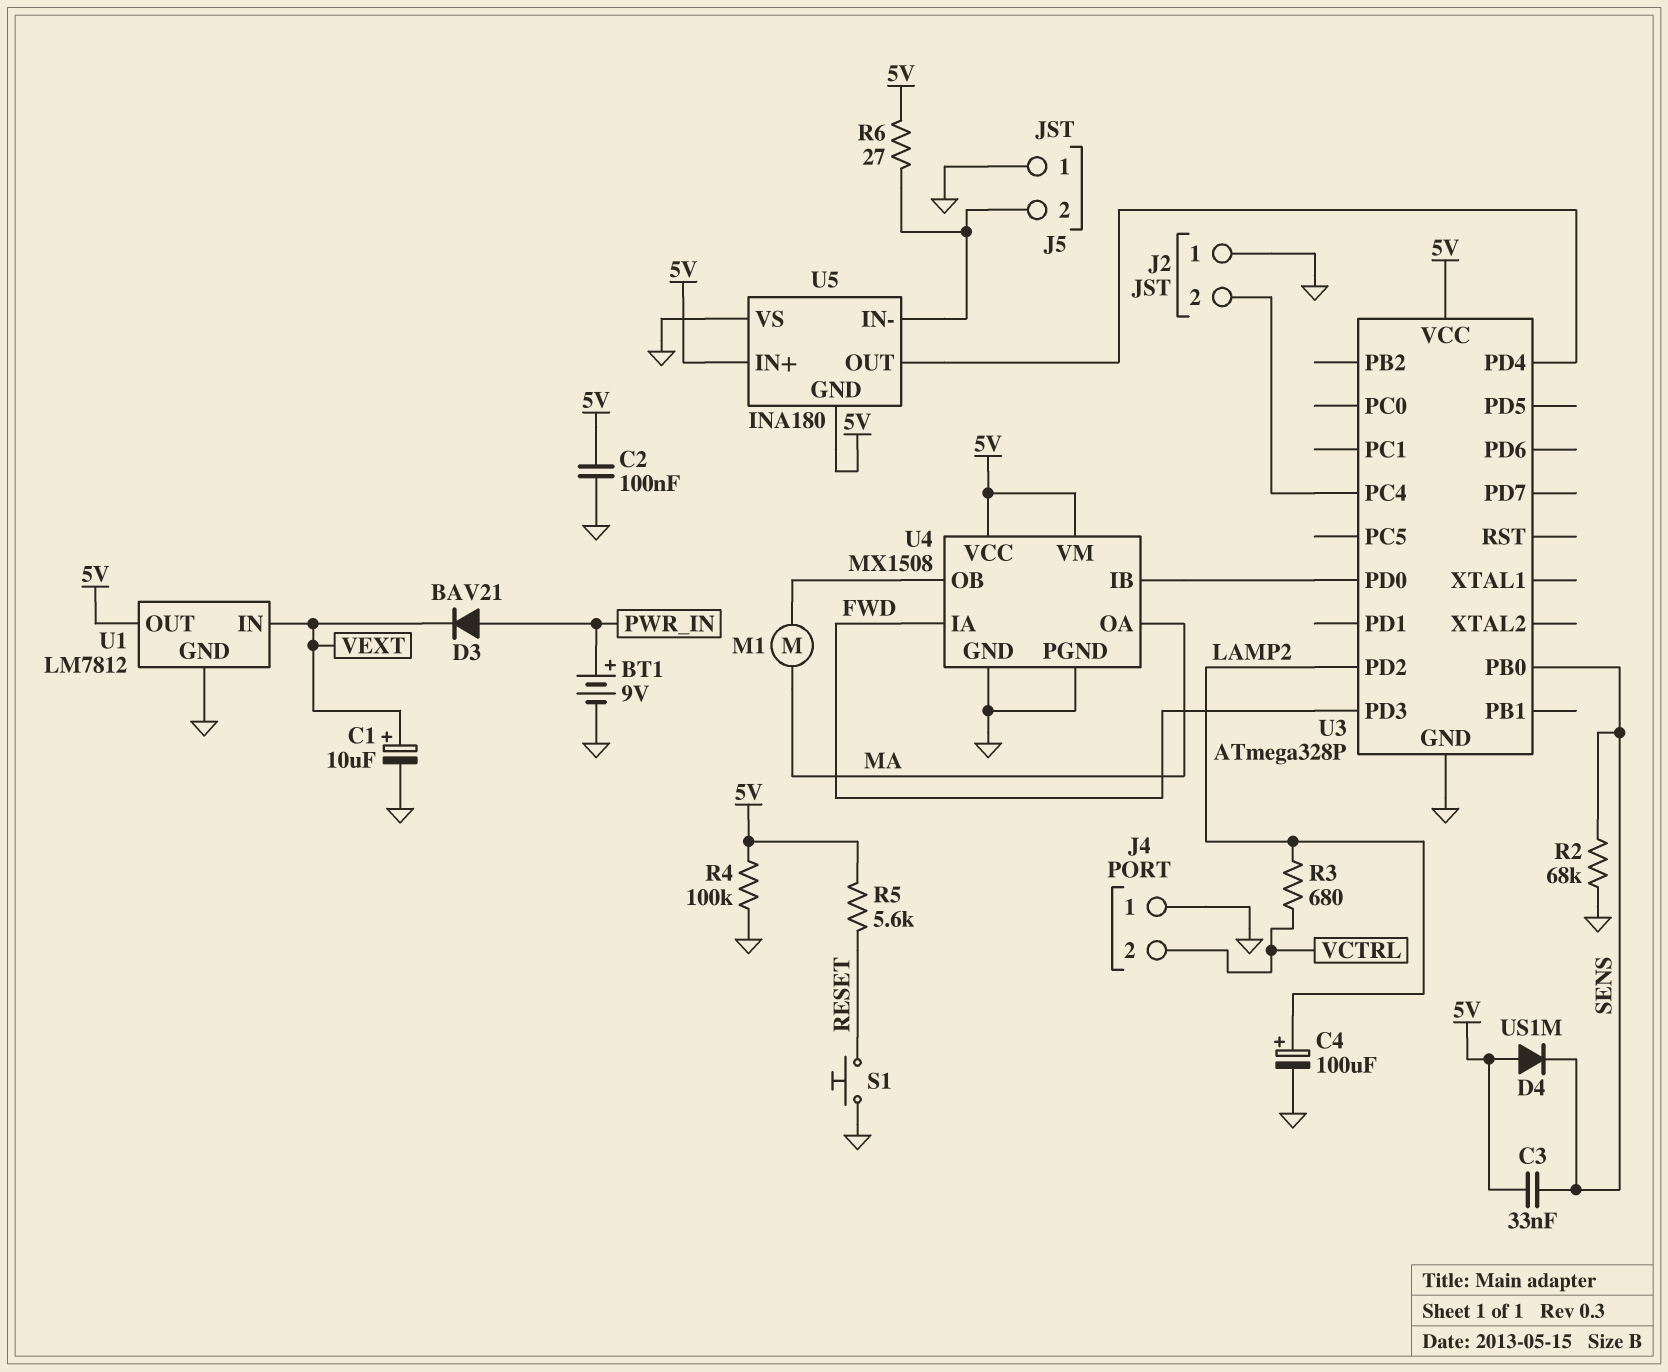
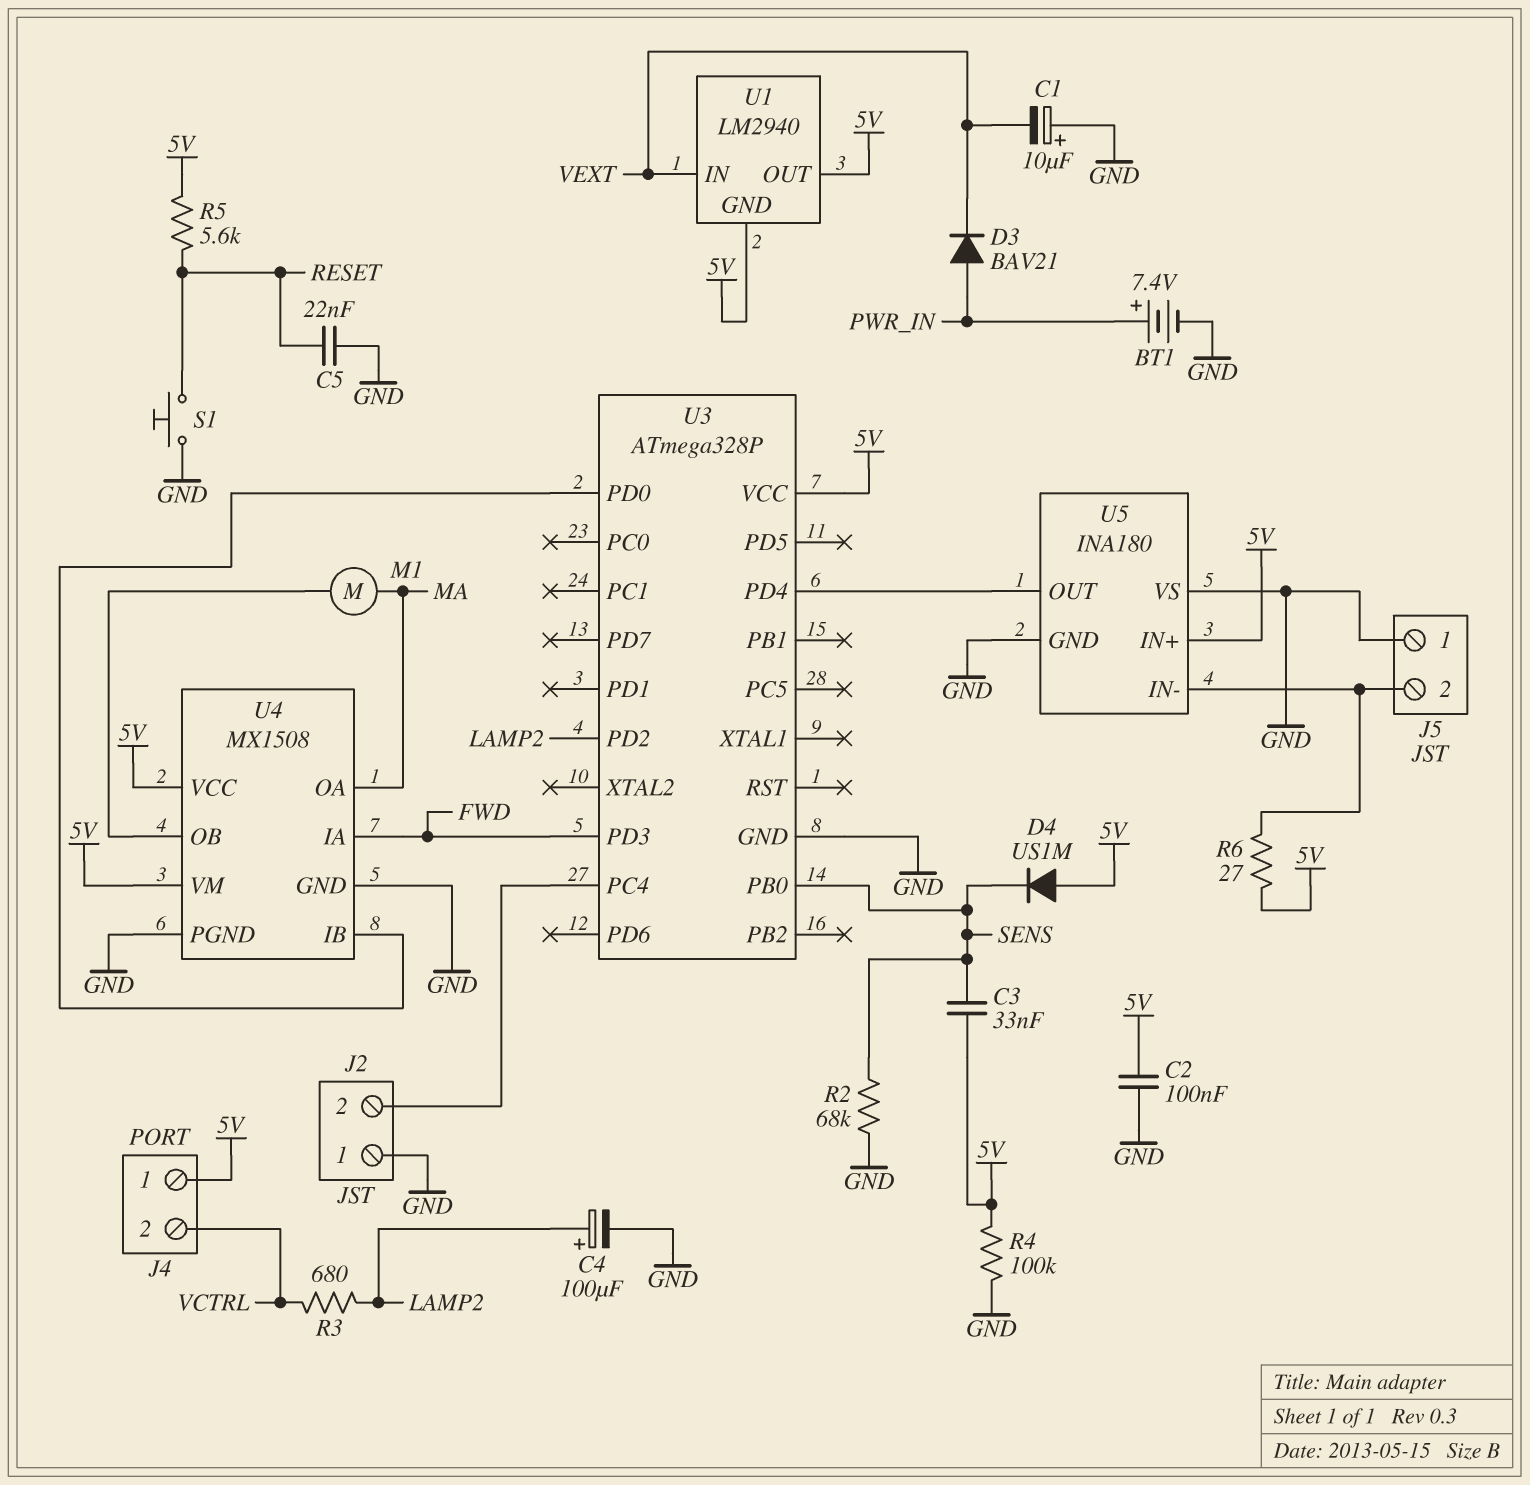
BT1: 9V (plus PWR_IN, minus GND) -> 7.4V (plus PWR_IN, minus GND)
C1: 10uF (plus VEXT, minus GND) -> 10uF (plus GND, minus VEXT)
C5: none -> 22nF (GND, RESET)
J4 pin 1: GND -> 5V
U1: LM7812 -> LM2940
U1 pin GND: GND -> 5V
U5 pin GND: 5V -> GND

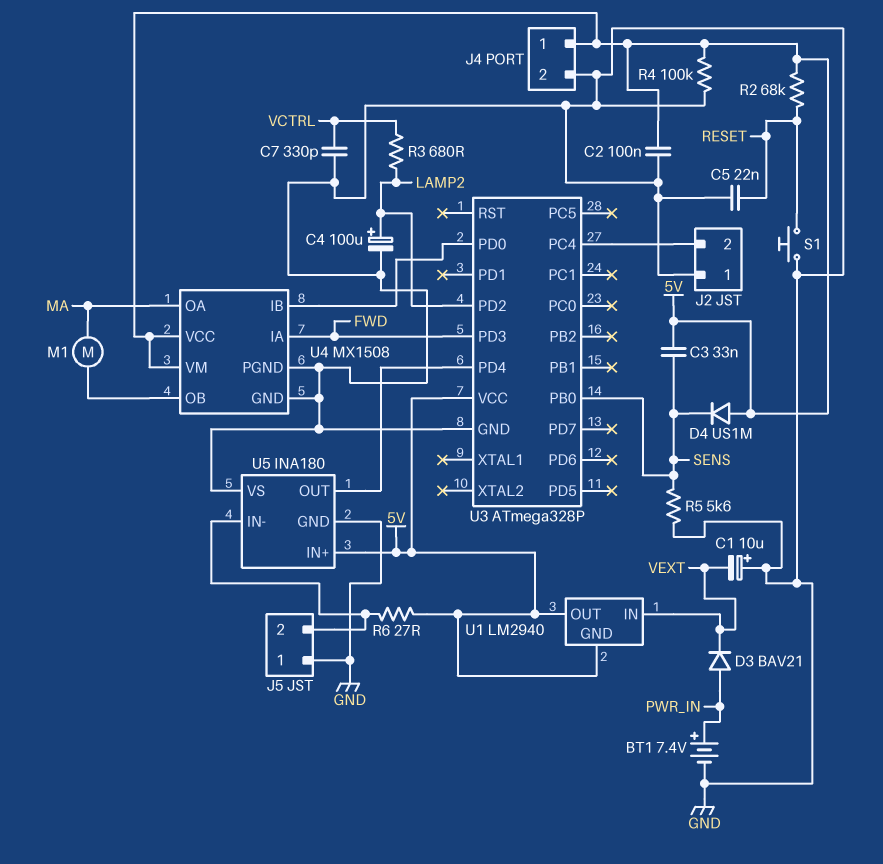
C7: none -> 330pF (GND, VCTRL)
J4 pin 2: VCTRL -> GND
R2: 68k (GND, SENS) -> 68k (5V, RESET)
R5: 5.6k (5V, RESET) -> 5.6k (GND, SENS)

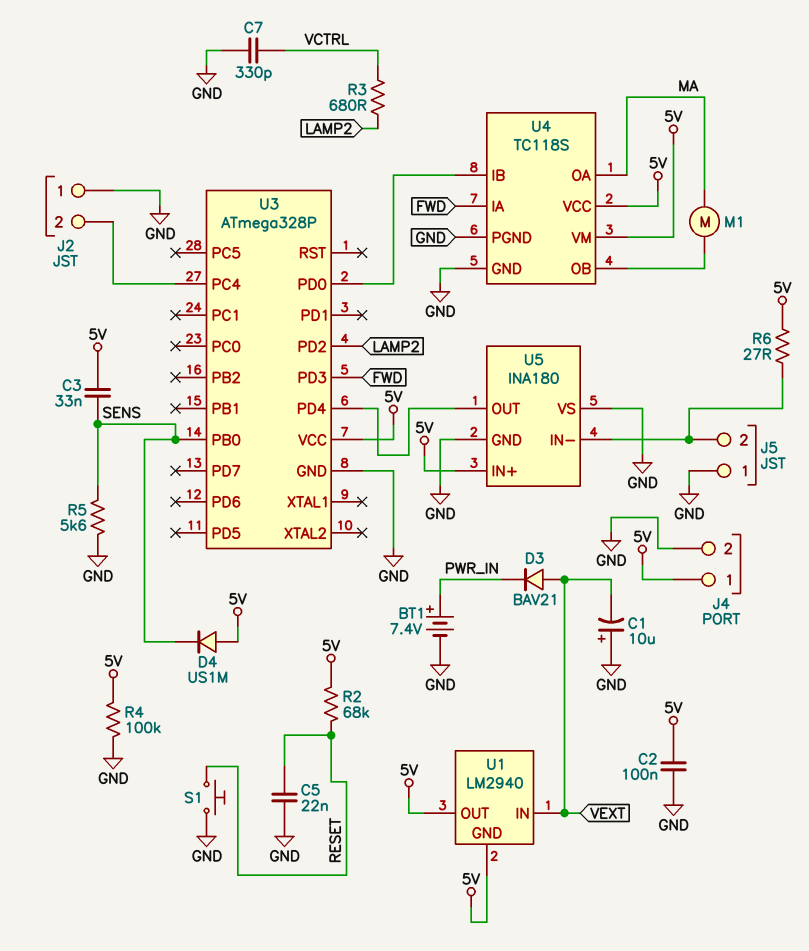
C4: 100uF (plus LAMP2, minus GND) -> none
D3: diode BAV21 (A PWR_IN, K VEXT) -> diode BAV21 (A VEXT, K PWR_IN)
U4: MX1508 -> TC118S

